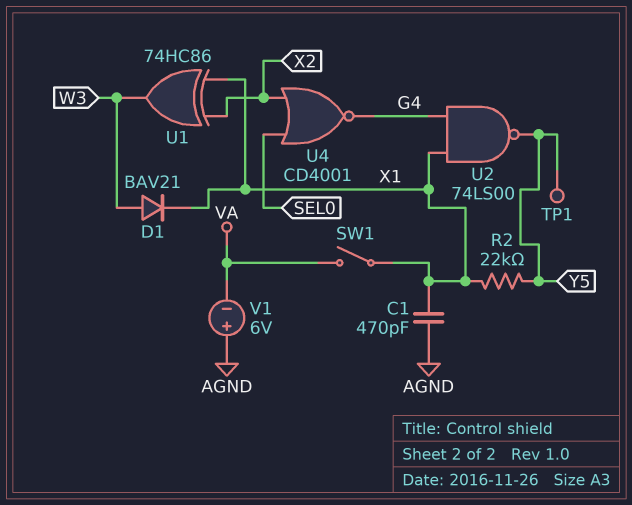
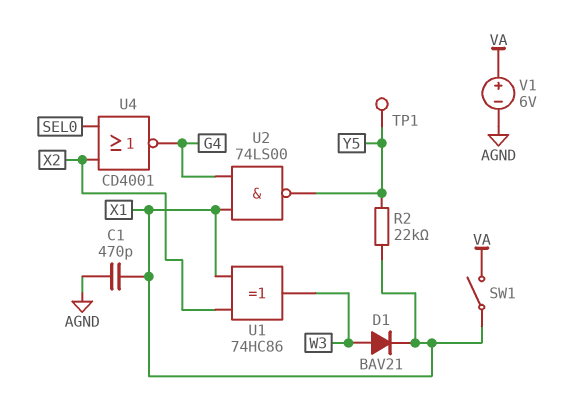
V1: 6V (plus AGND, minus VA) -> 6V (plus VA, minus AGND)

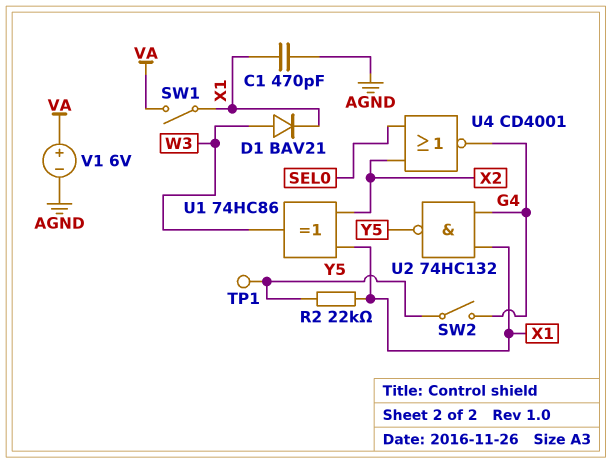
SW2: none -> switch (G4, Y5)
U2: NAND 74LS00 (in G4, in X1, out Y5) -> NAND 74HC132 (in G4, in X1, out Y5)

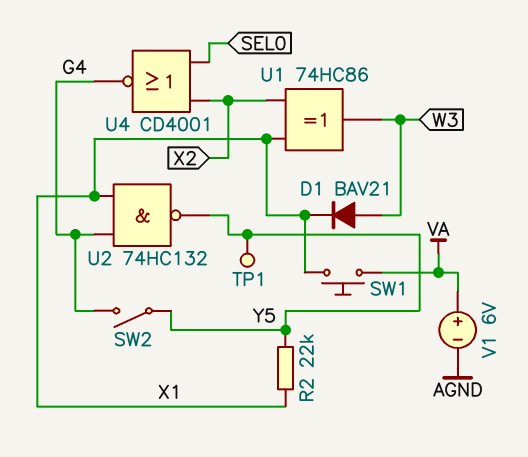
C1: 470pF (AGND, X1) -> none
SW1: switch (VA, X1) -> button (VA, X1)

